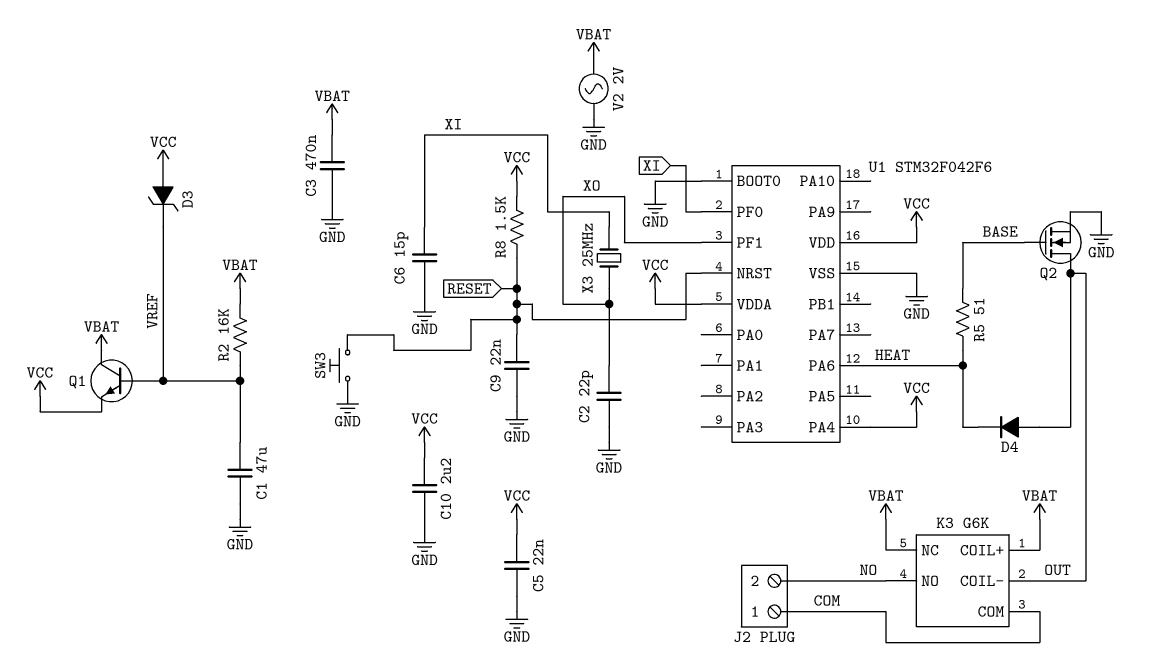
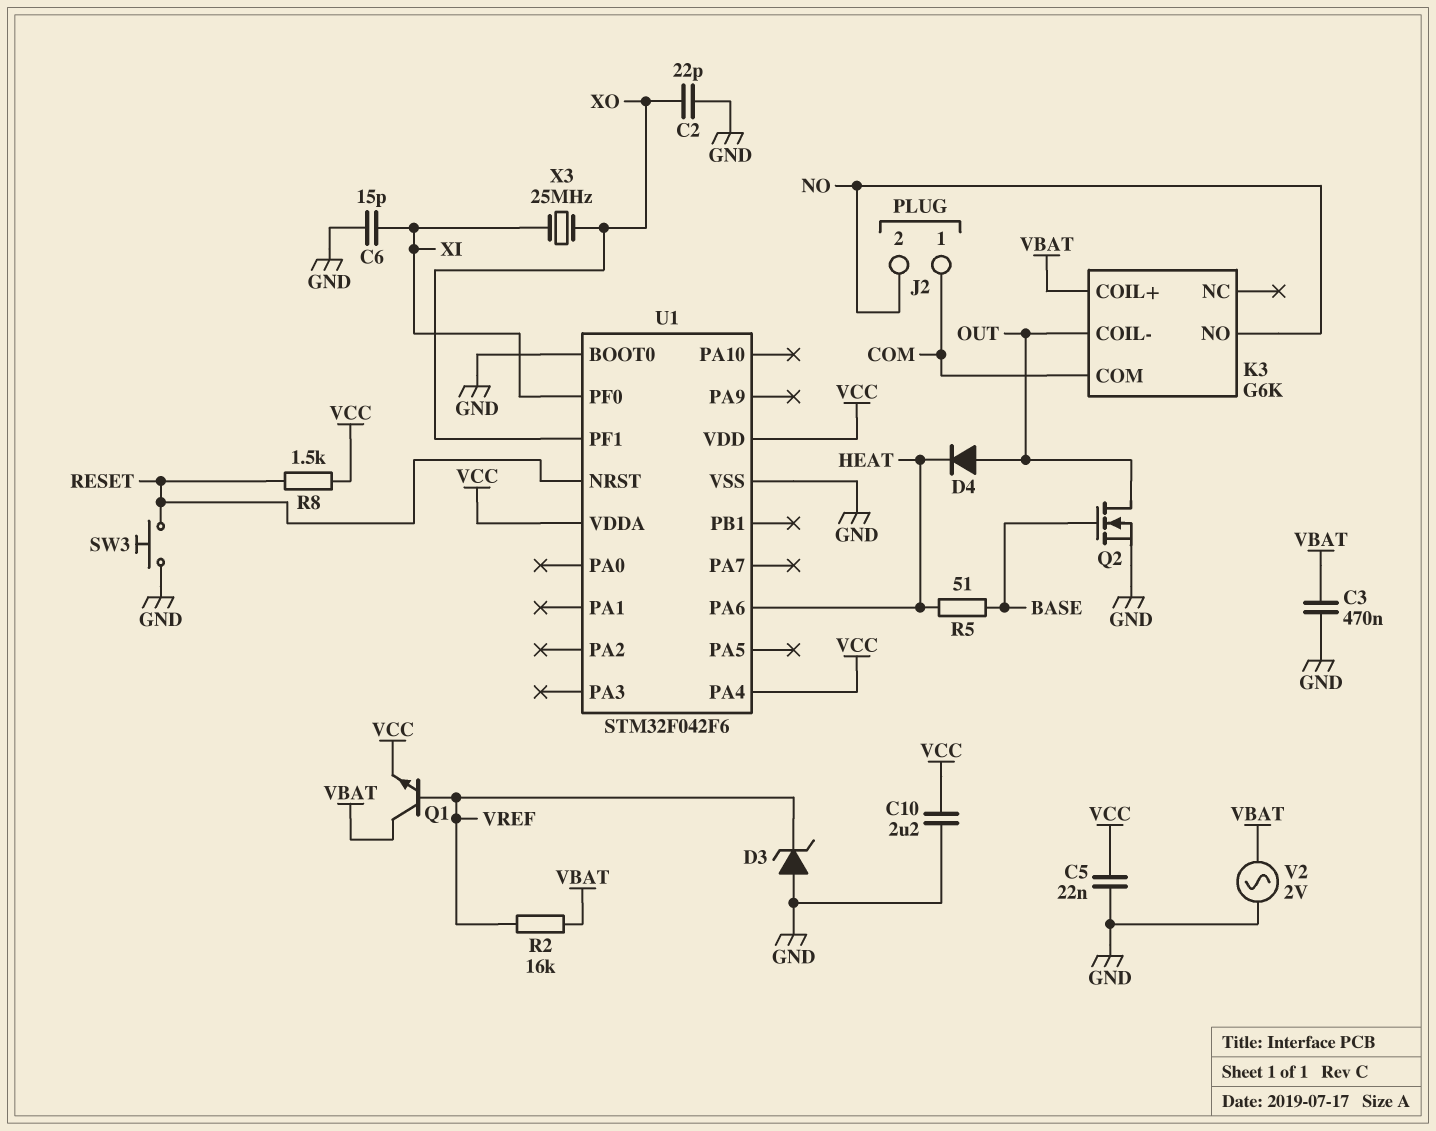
C1: 47uF (GND, VREF) -> none
C9: 22nF (GND, RESET) -> none
D3: zener (A VCC, K VREF) -> zener (A GND, K VREF)
K3 pin NC: VBAT -> none

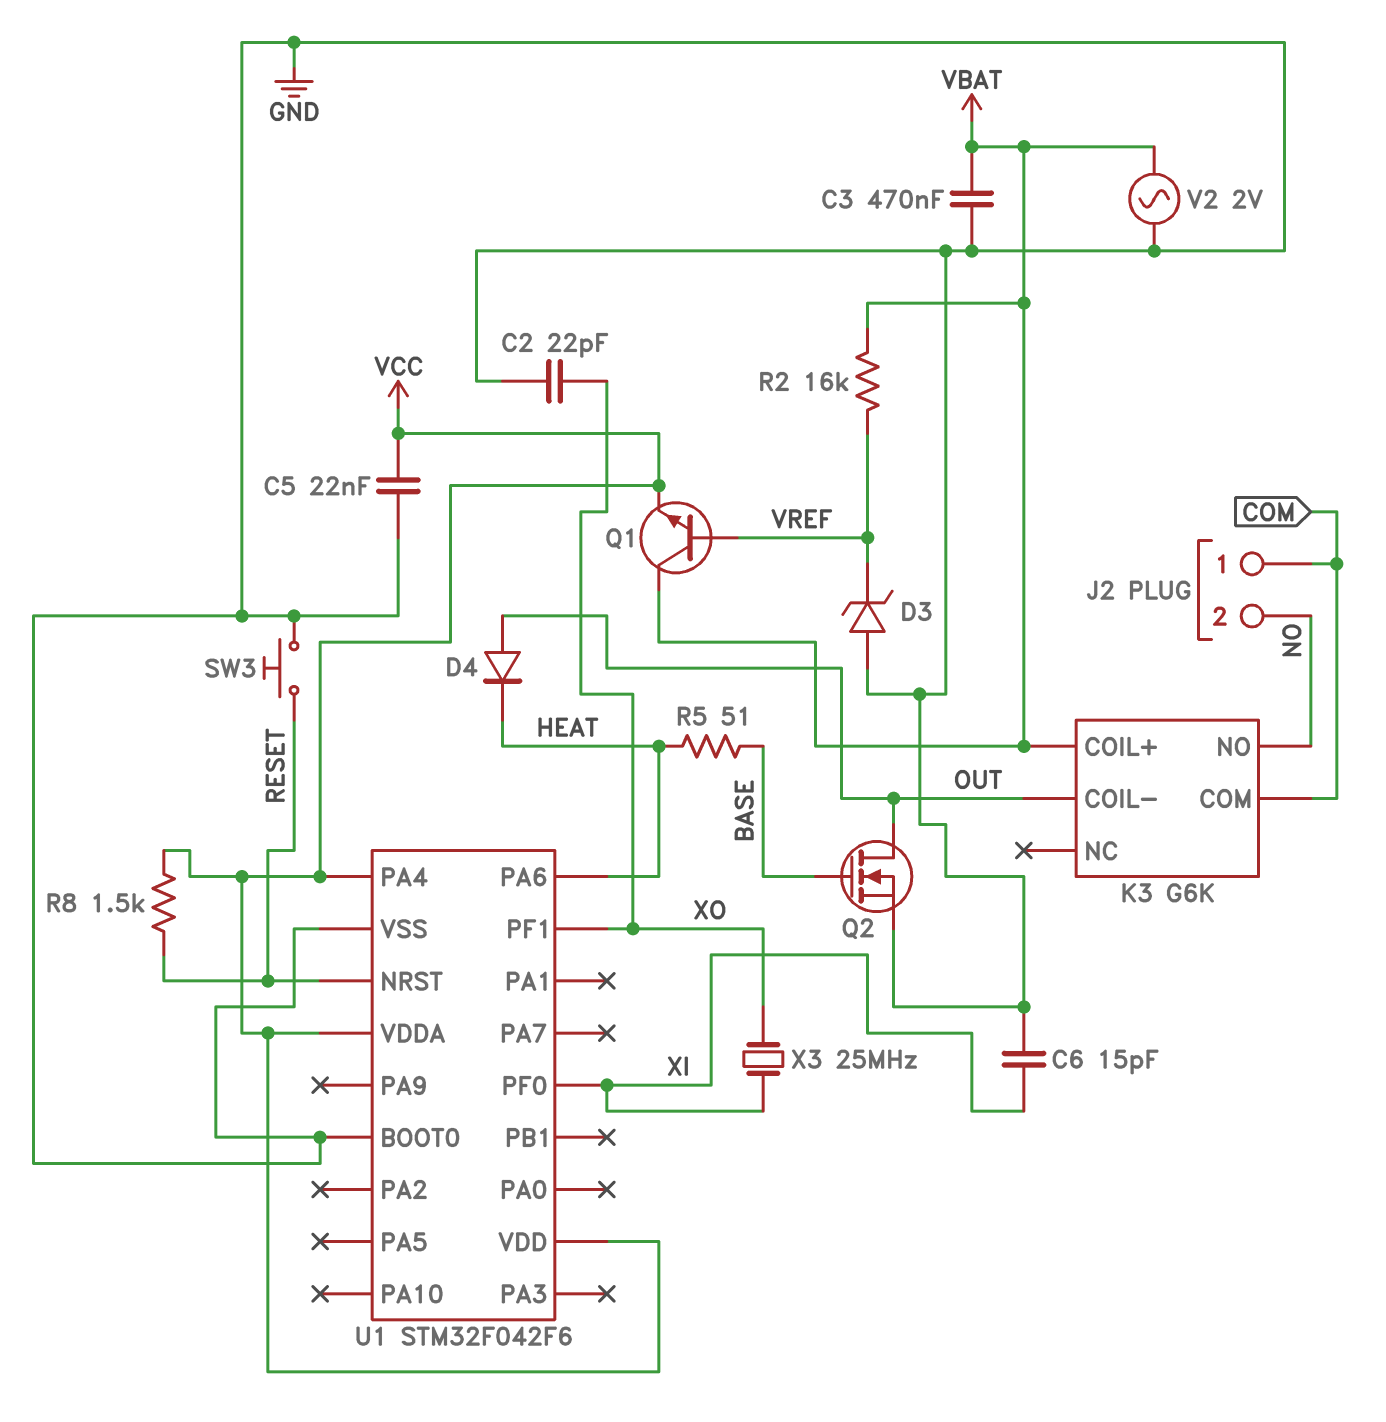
C10: 2.2uF (GND, VCC) -> none

